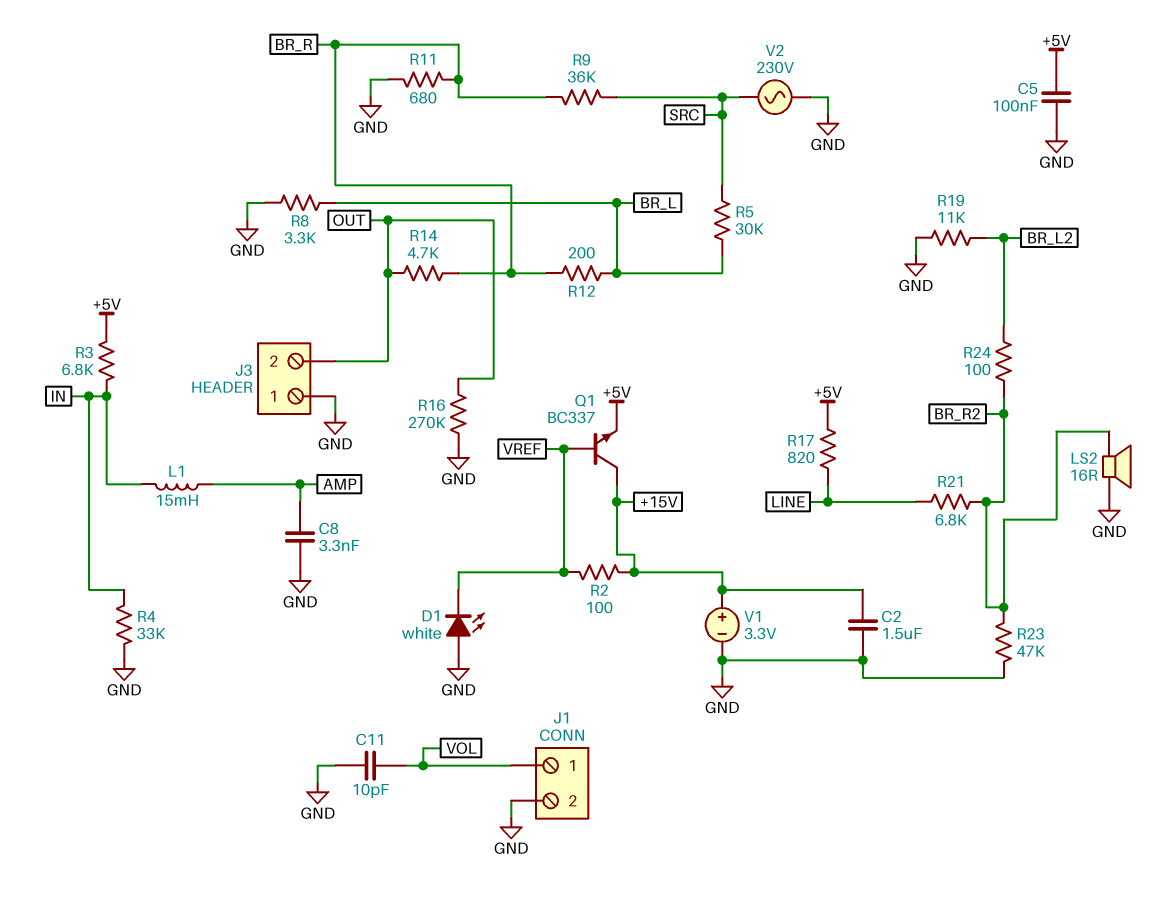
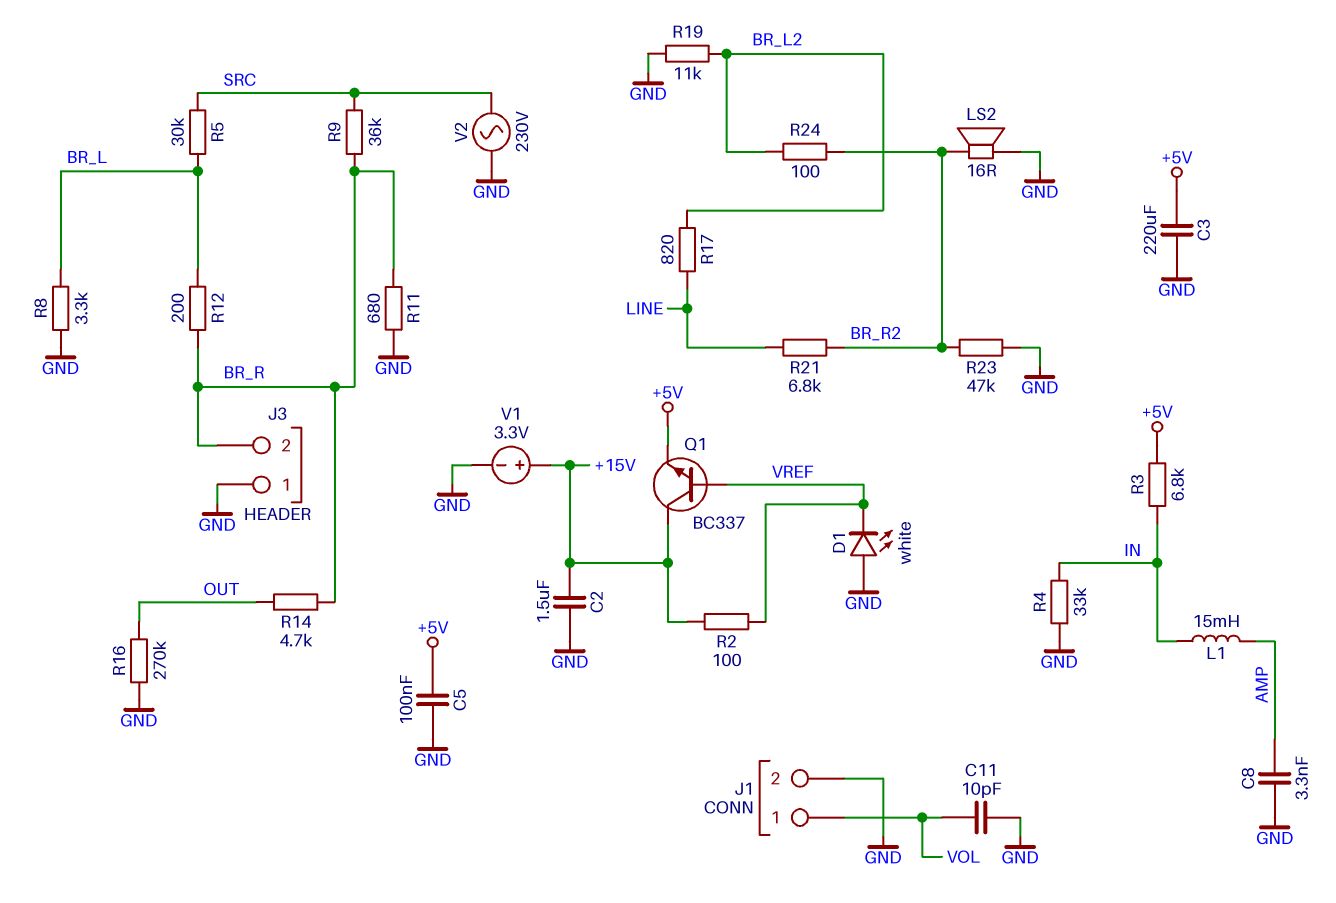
C3: none -> 220uF (+5V, GND)
J3 pin 2: OUT -> BR_R
R17: 820 (+5V, LINE) -> 820 (BR_L2, LINE)

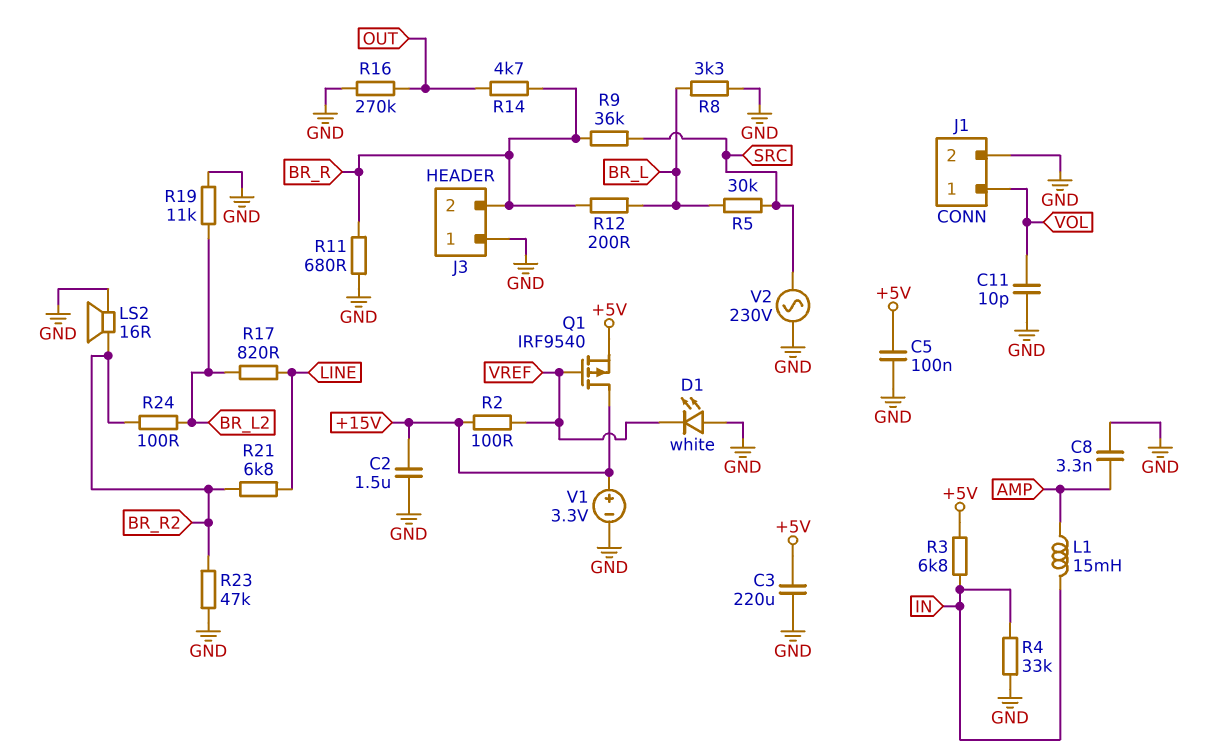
Q1: NPN BC337 (B VREF, C +15V, E +5V) -> PMOS IRF9540 (G VREF, D +15V, S +5V)

